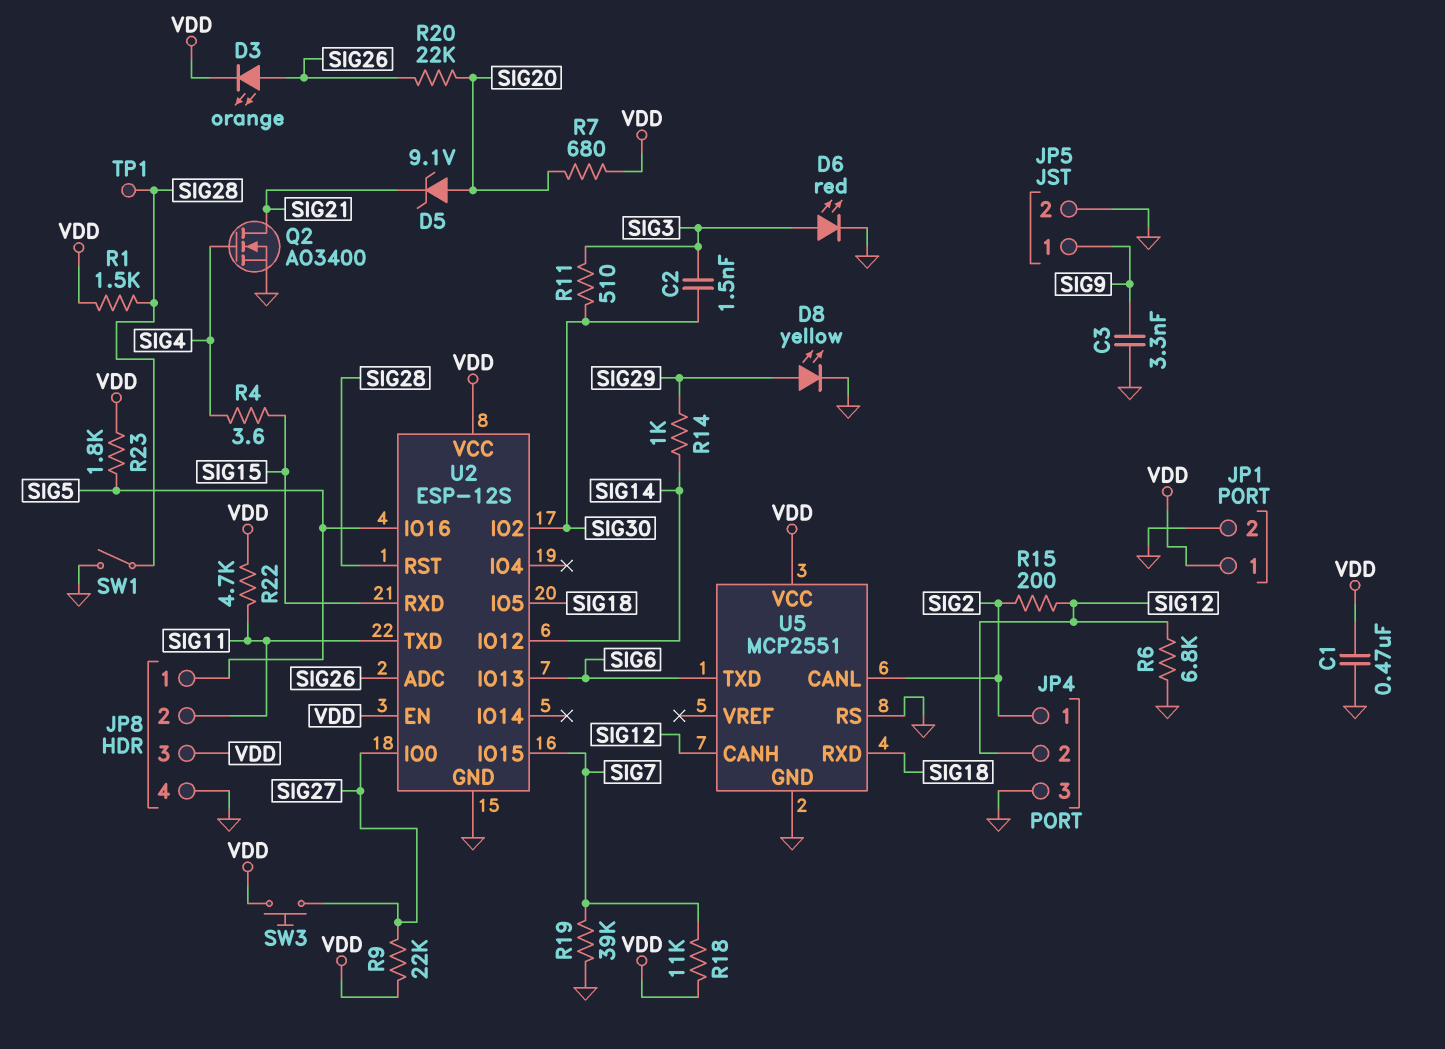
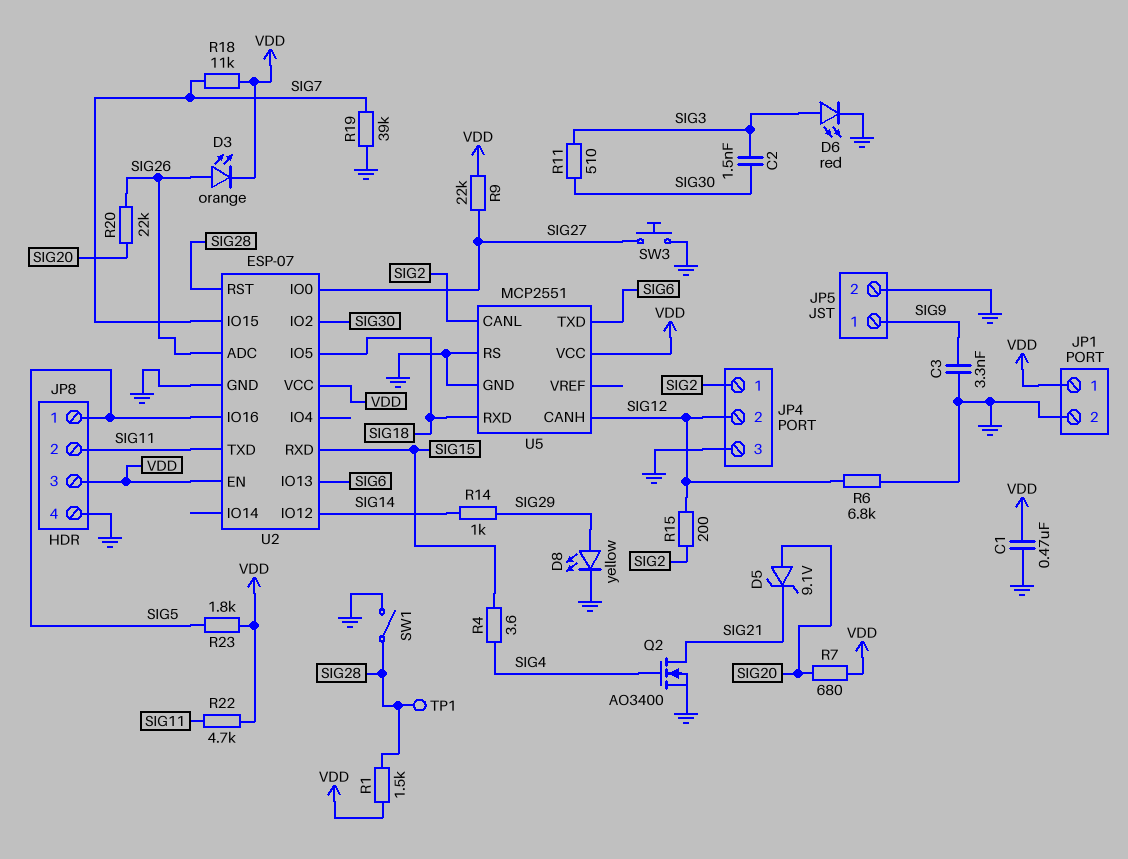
SW3: button (SIG27, VDD) -> button (GND, SIG27)
U2: ESP-12S -> ESP-07

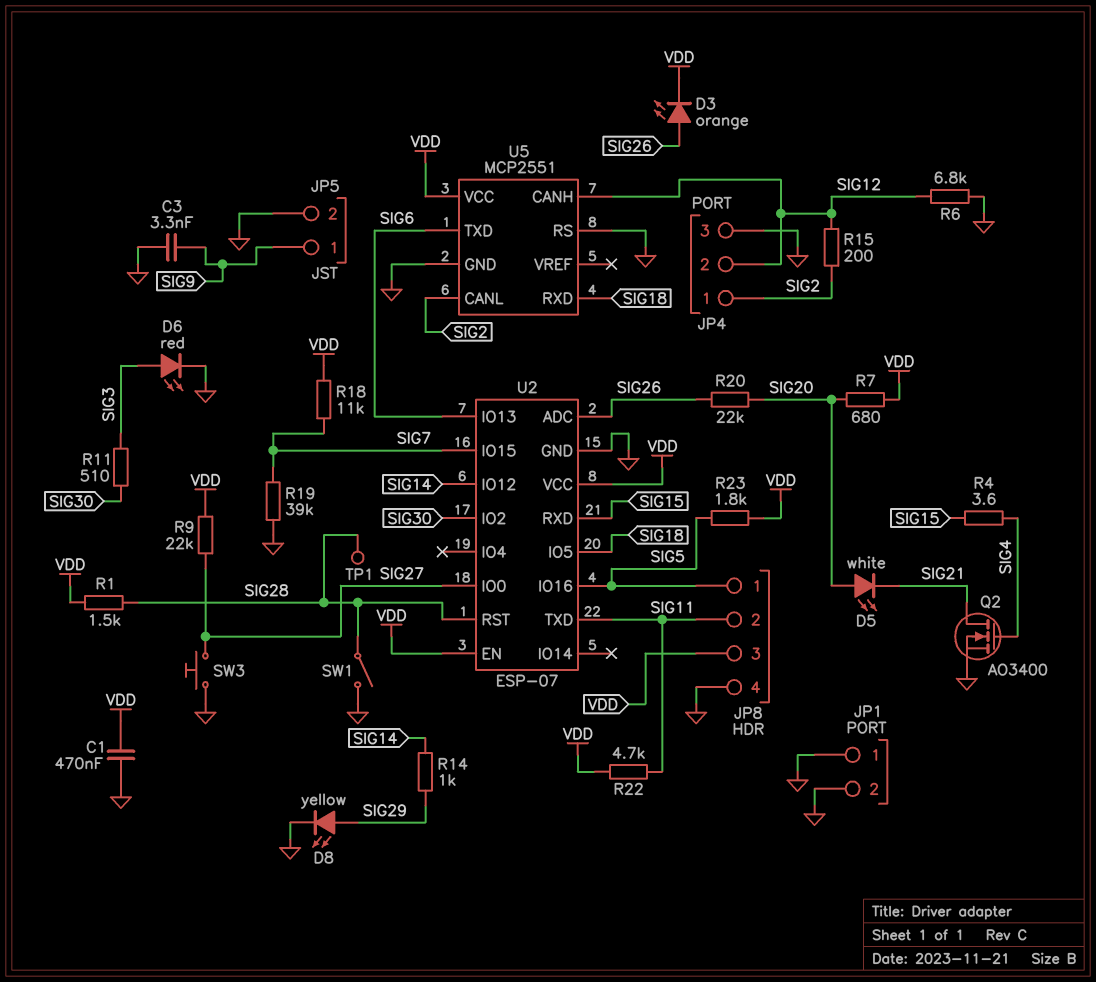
C2: 1.5nF (SIG3, SIG30) -> none
D5: zener 9.1V (A SIG20, K SIG21) -> LED white (A SIG20, K SIG21)
JP1 pin 1: VDD -> GND

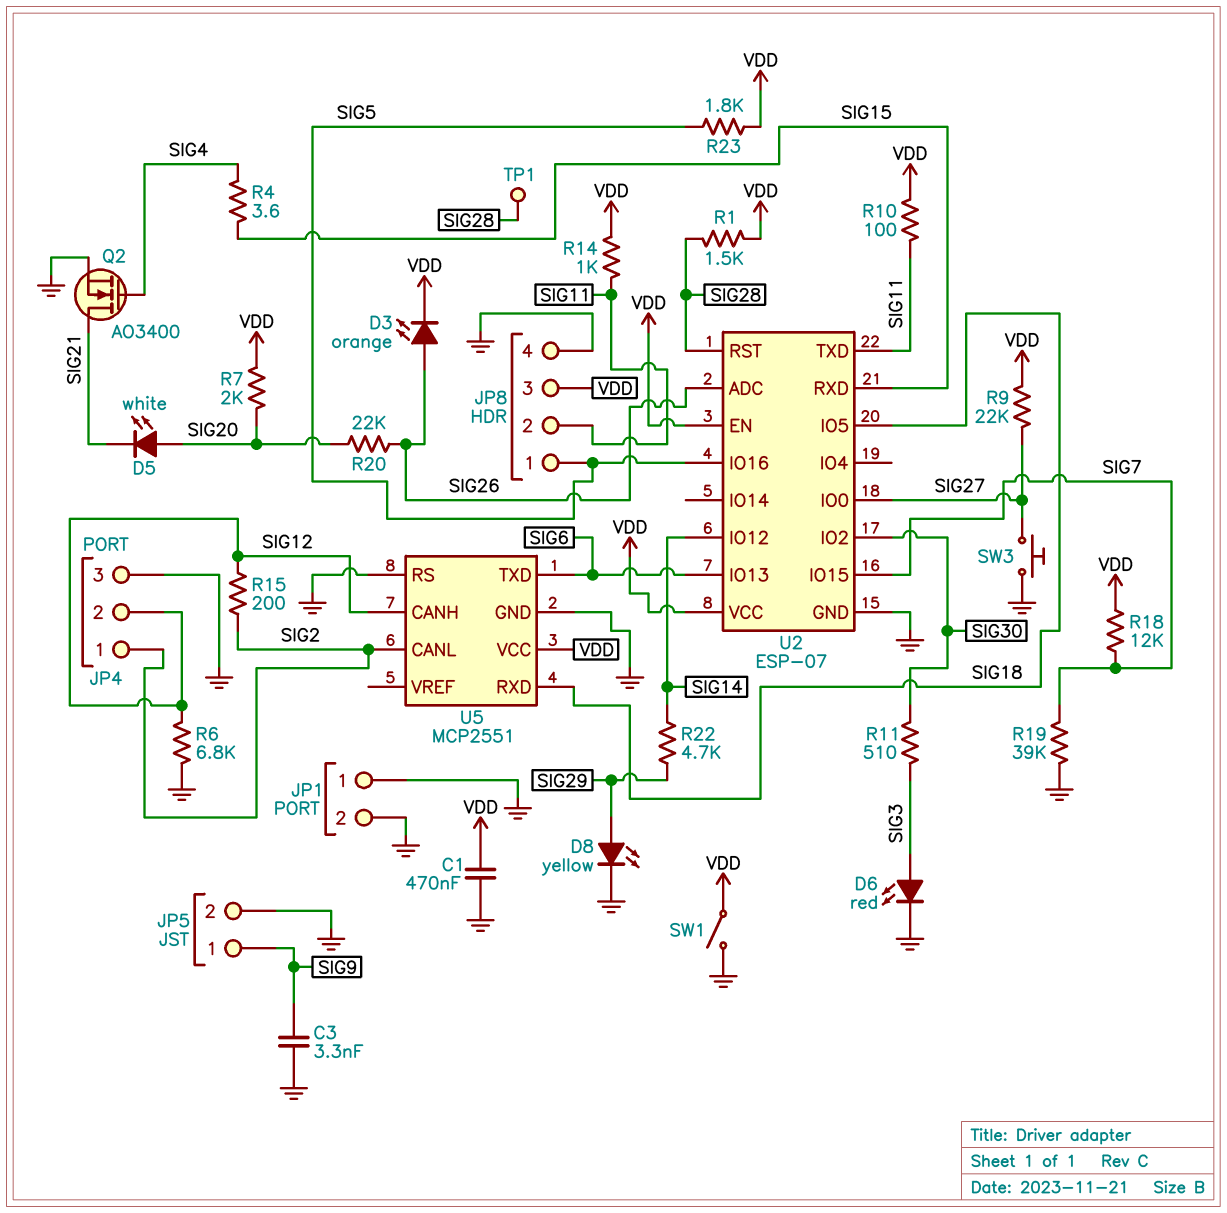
R7: 680 (SIG20, VDD) -> 2k (SIG20, VDD)
R10: none -> 100 (SIG11, VDD)
R14: 1k (SIG14, SIG29) -> 1k (SIG11, VDD)
R18: 11k (SIG7, VDD) -> 12k (SIG7, VDD)
R22: 4.7k (SIG11, VDD) -> 4.7k (SIG14, SIG29)
SW1: switch (GND, SIG28) -> switch (GND, VDD)

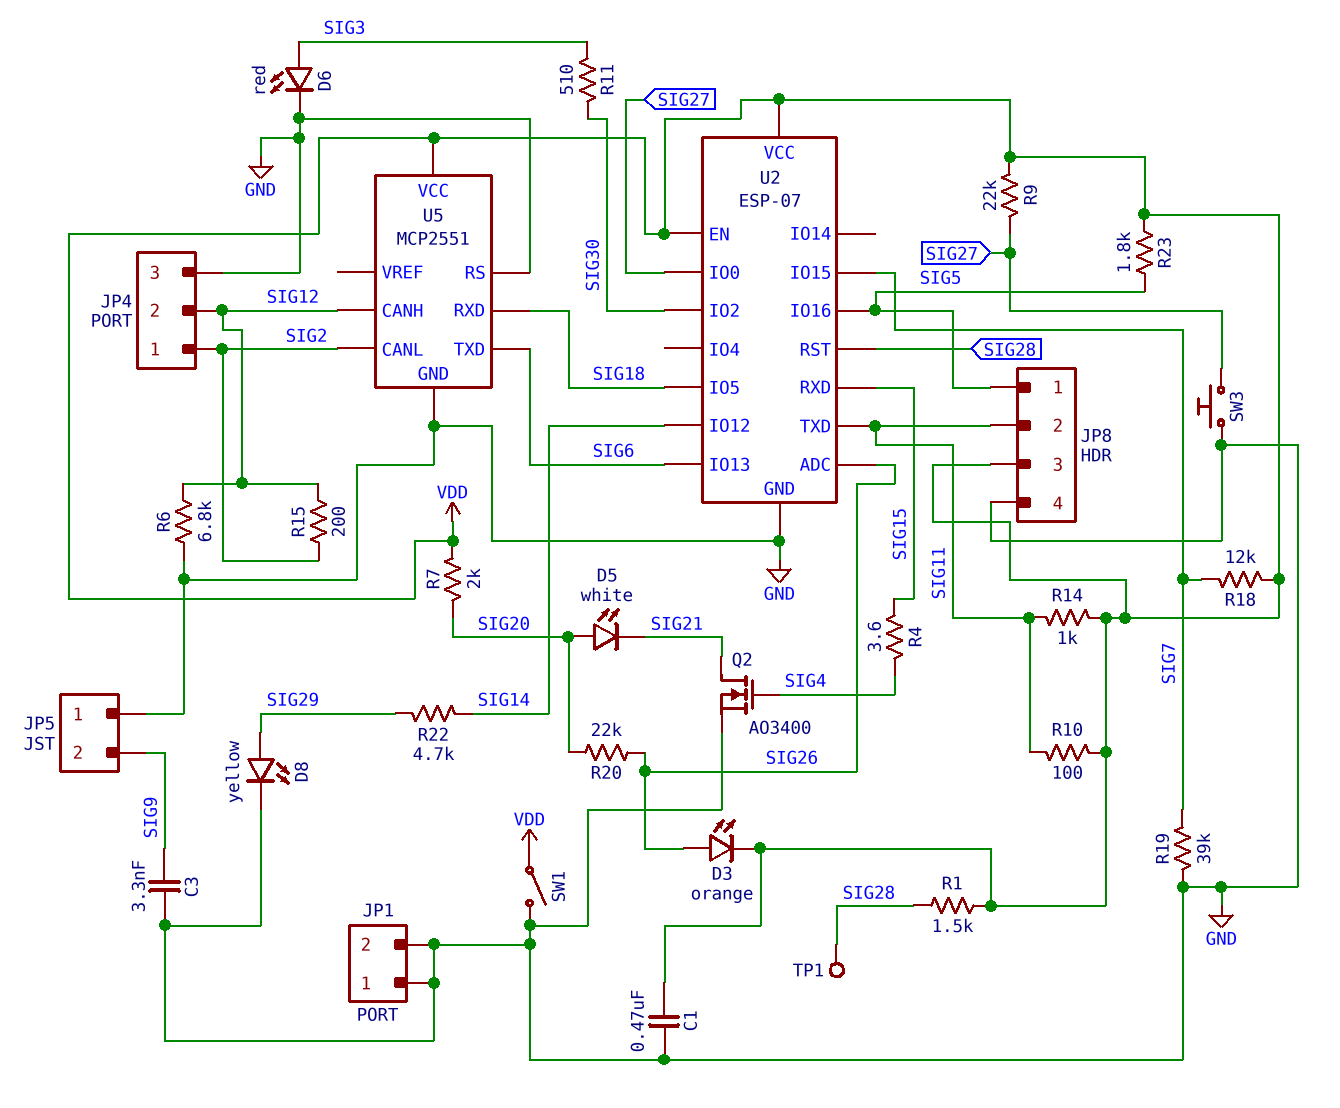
JP5 pin 1: SIG9 -> GND
JP5 pin 2: GND -> SIG9

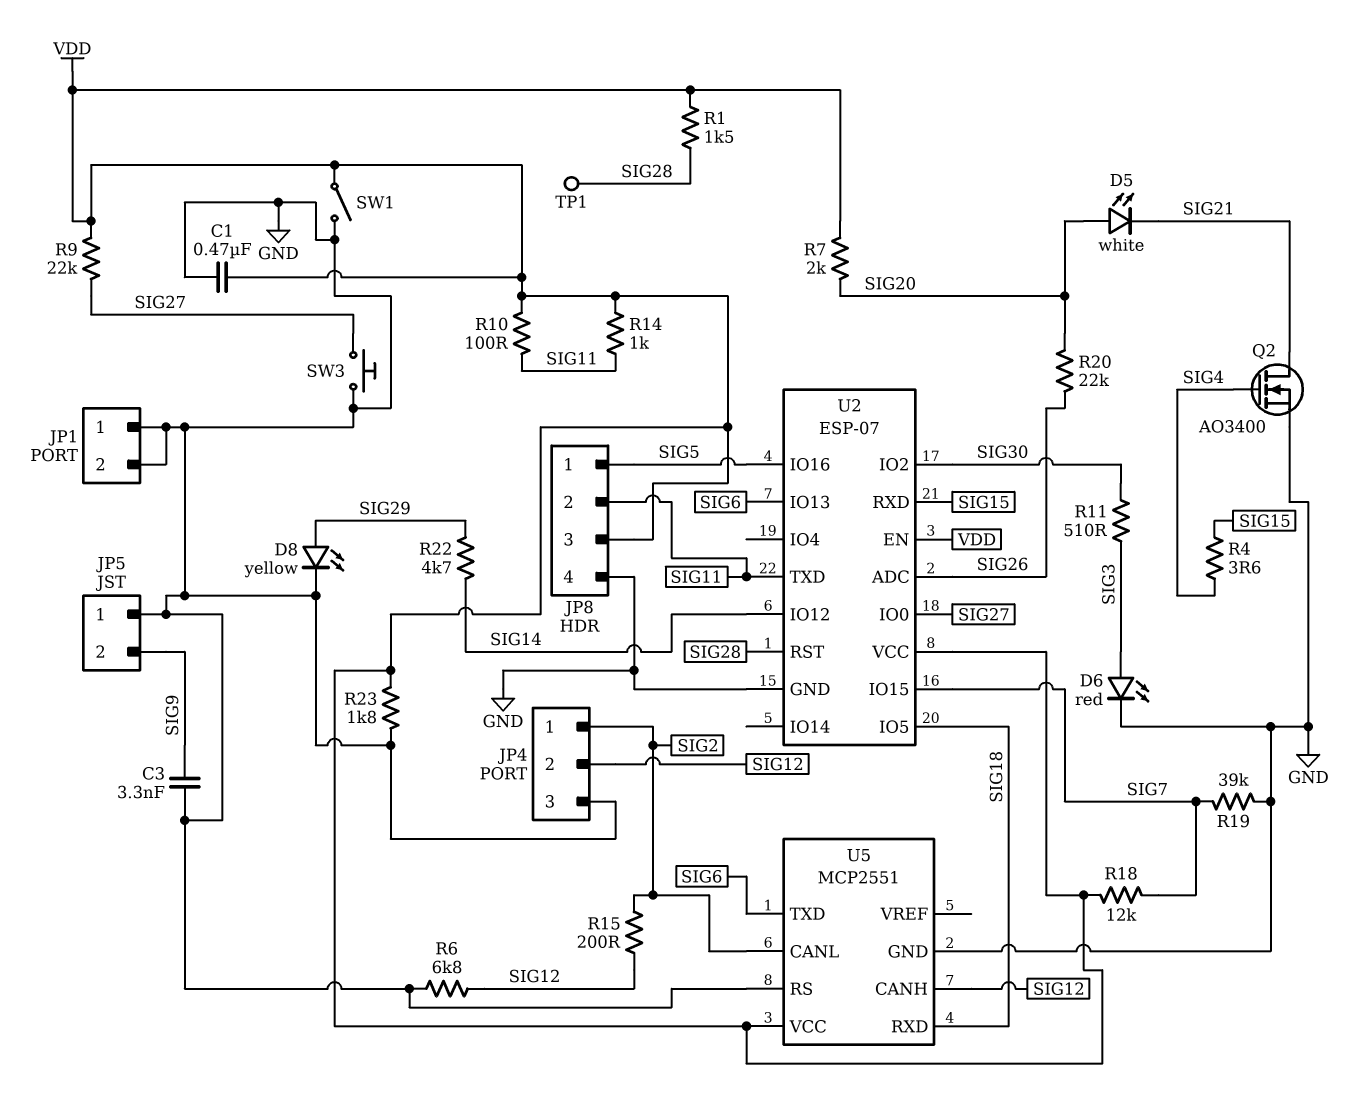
D3: LED orange (A SIG26, K VDD) -> none
R23: 1.8k (SIG5, VDD) -> 1.8k (GND, VDD)

